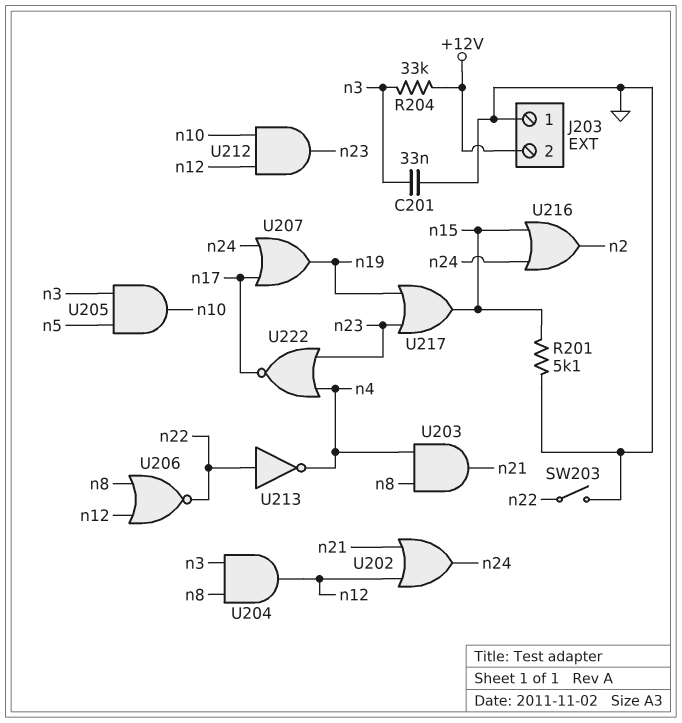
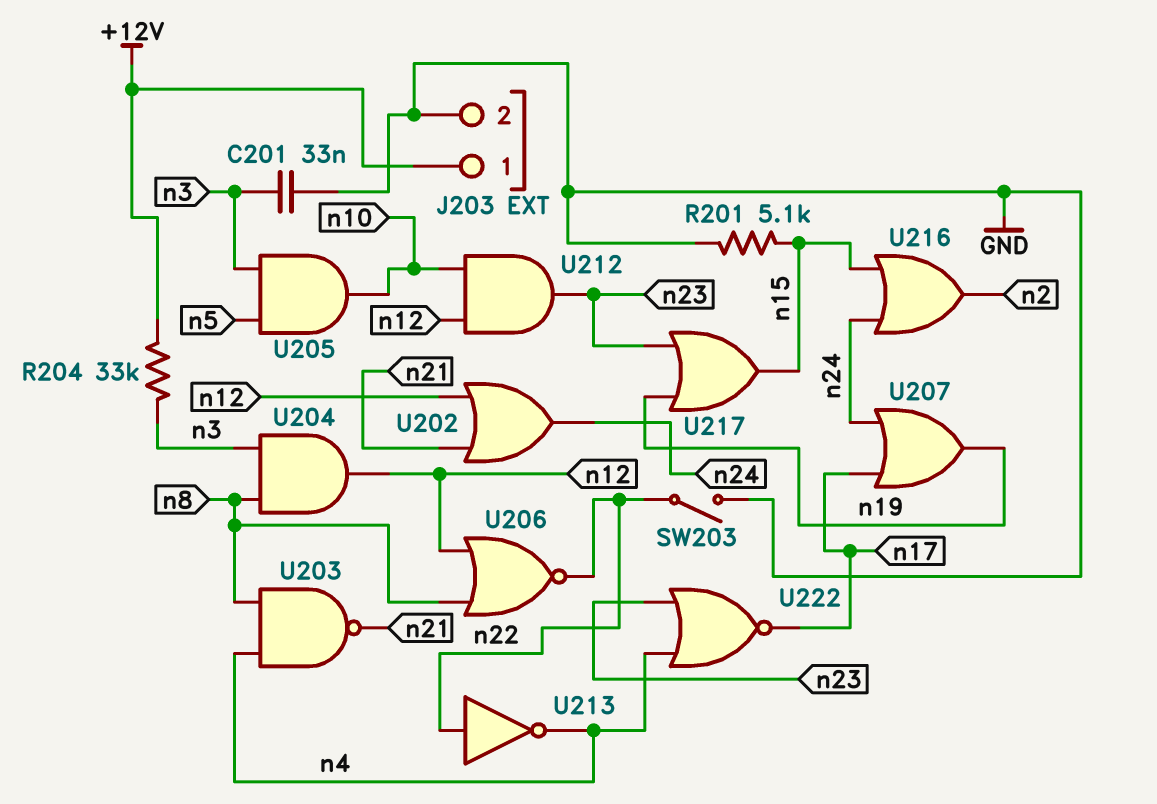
J203 pin 1: GND -> +12V
J203 pin 2: +12V -> GND
U203: AND (in n4, in n8, out n21) -> NAND (in n4, in n8, out n21)

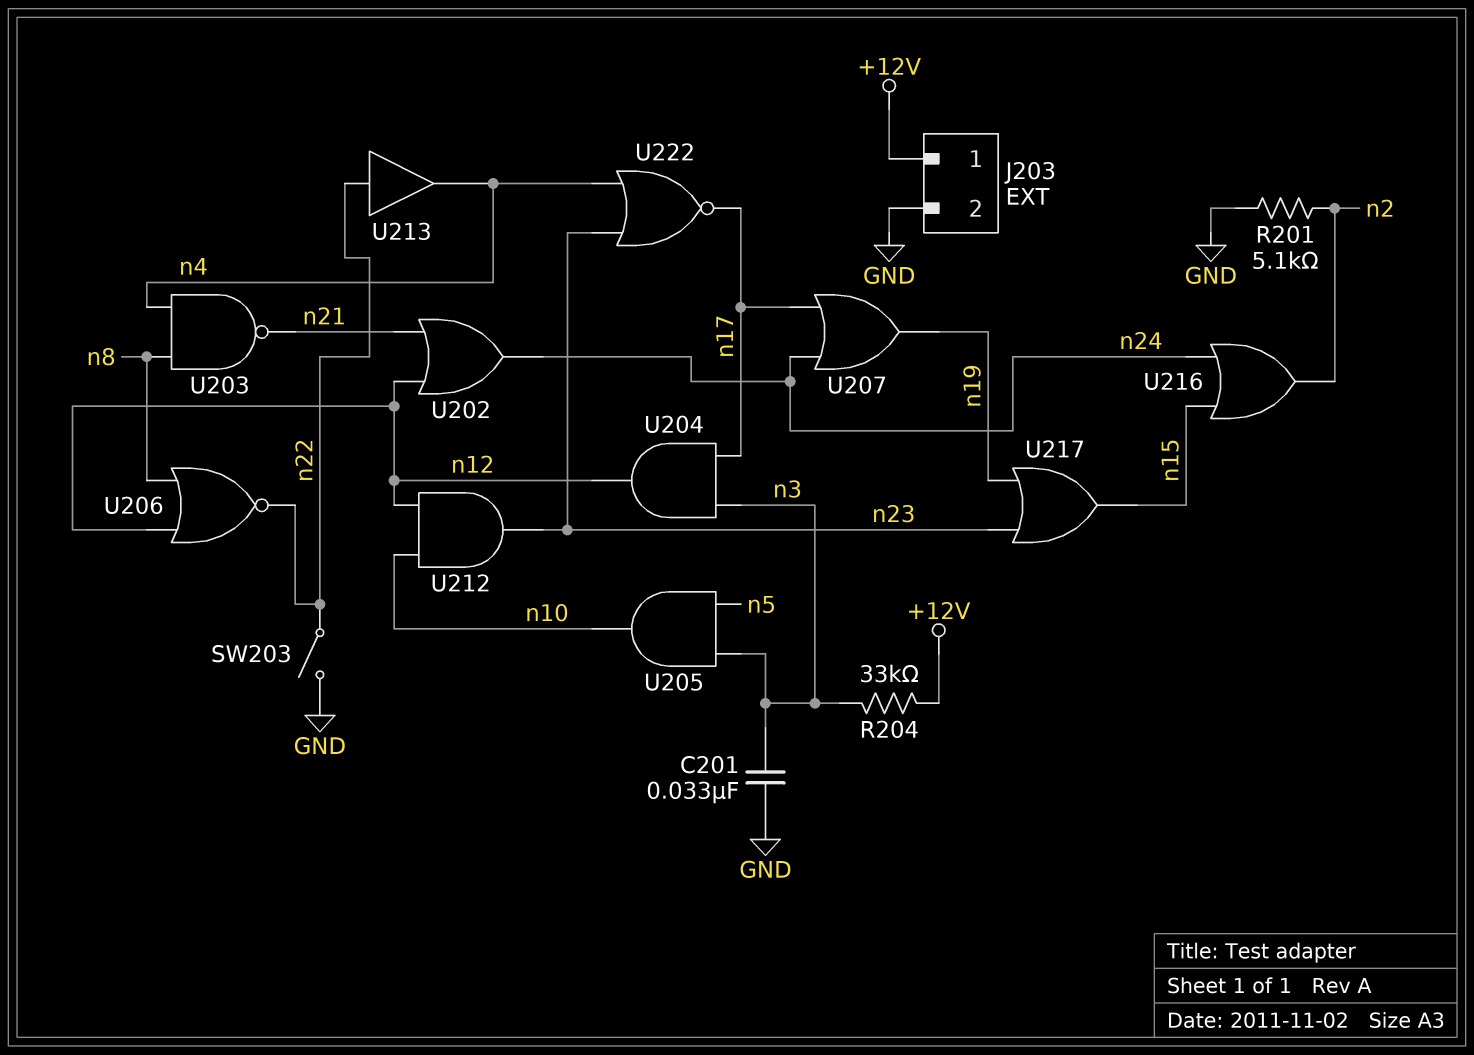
R201: 5.1k (GND, n15) -> 5.1k (GND, n2)
U204: AND (in n3, in n8, out n12) -> AND (in n3, in n17, out n12)
U213: NOT (in n22, out n4) -> buffer (in n22, out n4)

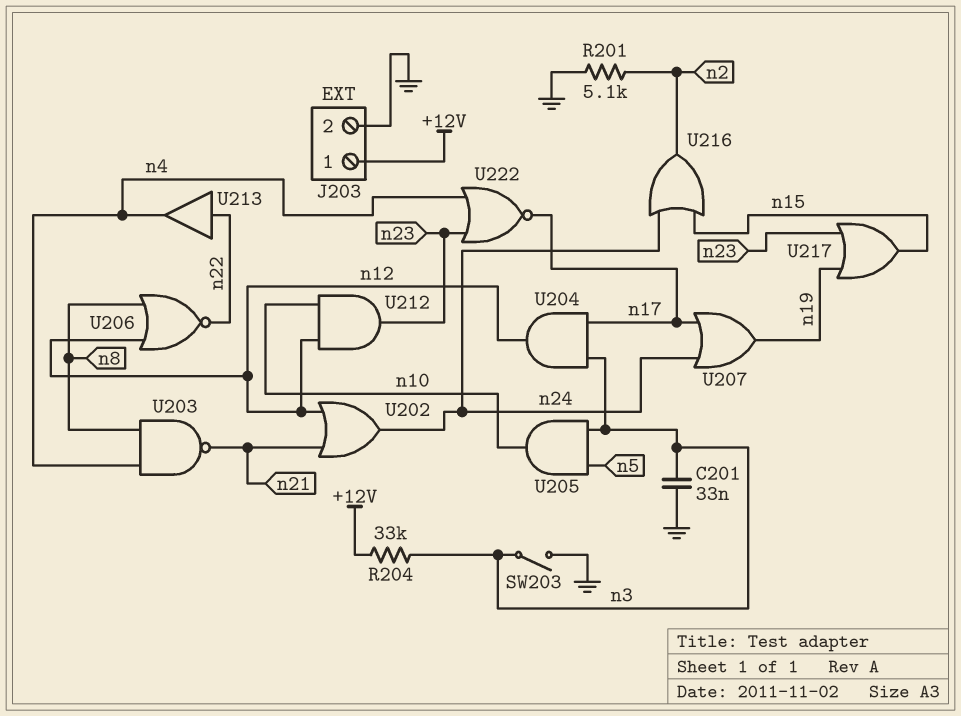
SW203: switch (GND, n22) -> switch (GND, n3)

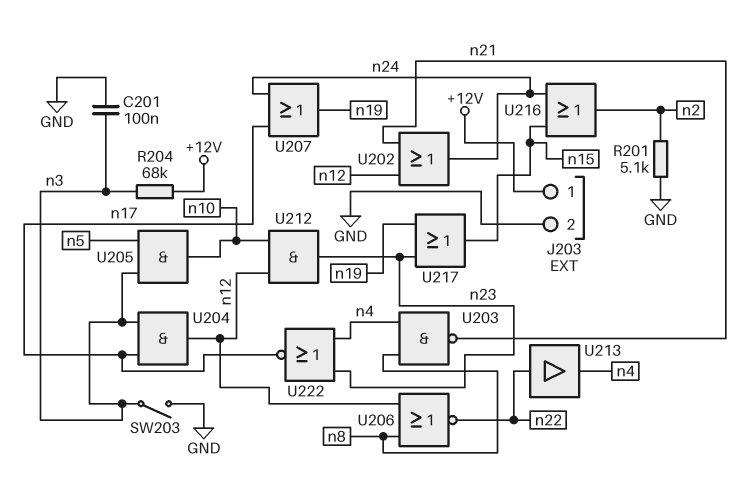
C201: 33nF (GND, n3) -> 100nF (GND, n3)
R204: 33k (+12V, n3) -> 68k (+12V, n3)

